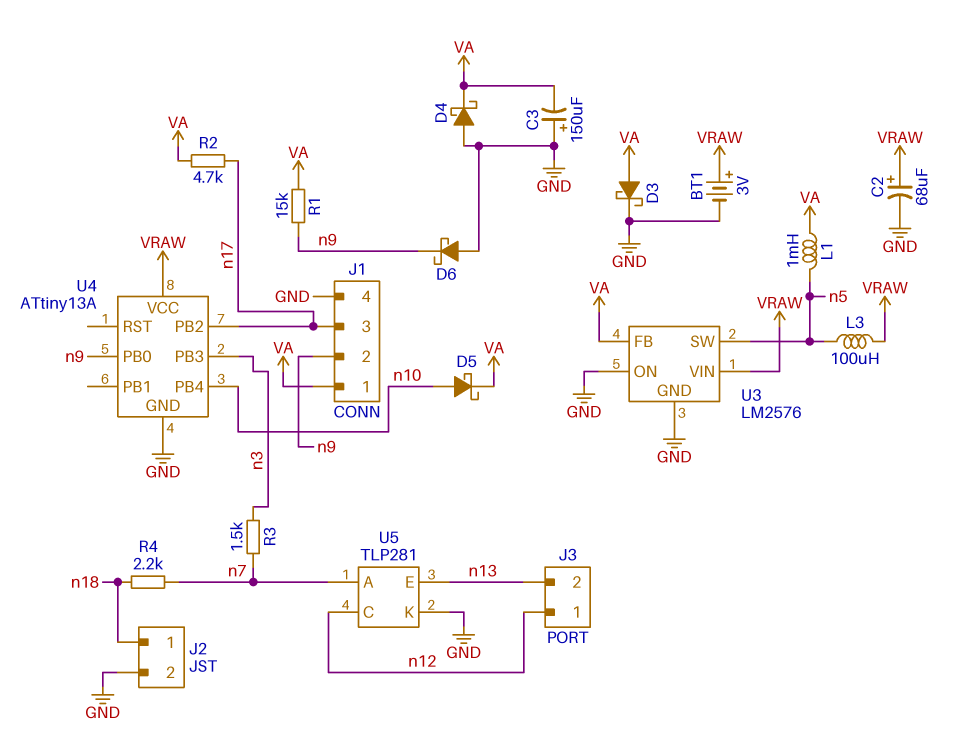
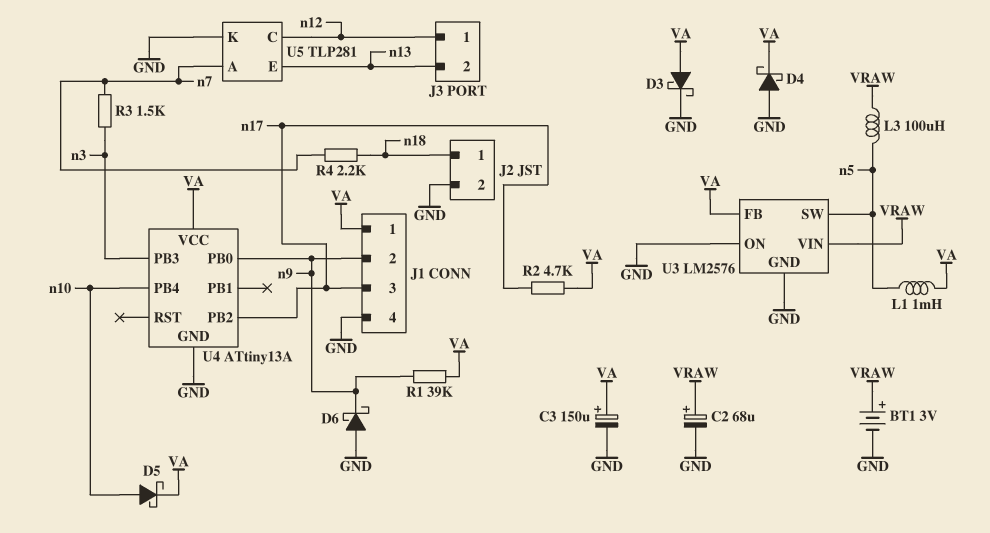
C3: 150uF (plus GND, minus VA) -> 150uF (plus VA, minus GND)
R1: 15k (VA, n9) -> 39k (VA, n9)
U4 pin VCC: VRAW -> VA

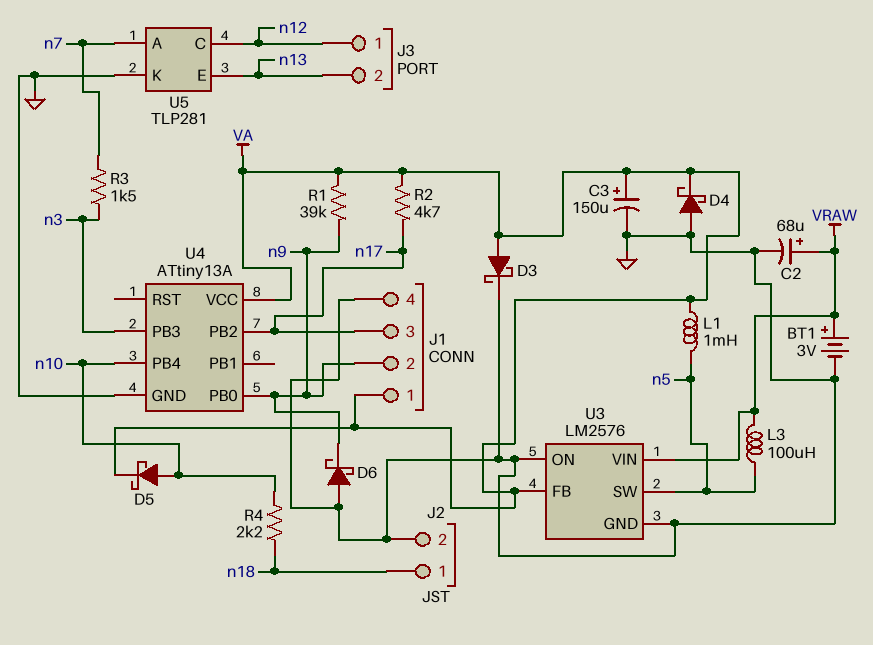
R4: 2.2k (n7, n18) -> 2.2k (n10, n18)

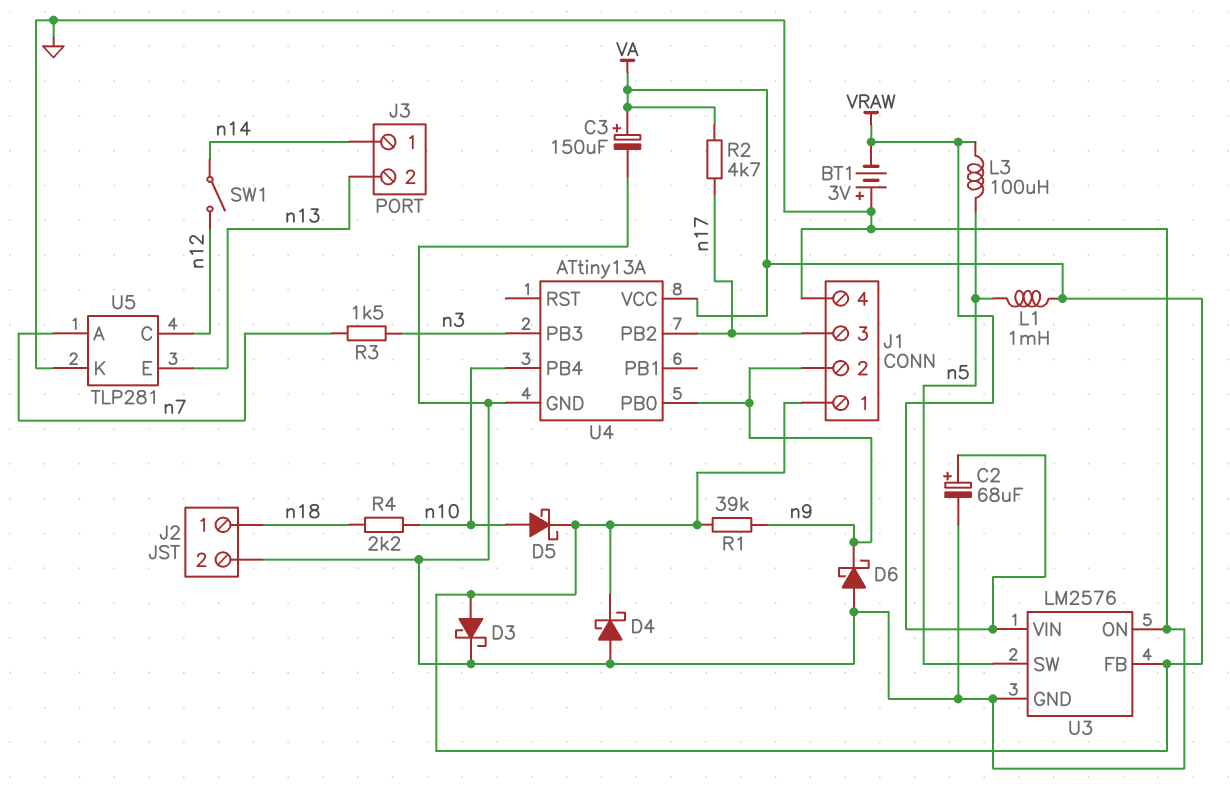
BT1: 3V (plus VRAW, minus GND) -> 3V (plus GND, minus VRAW)
J3 pin 1: n12 -> n14
SW1: none -> switch (n12, n14)

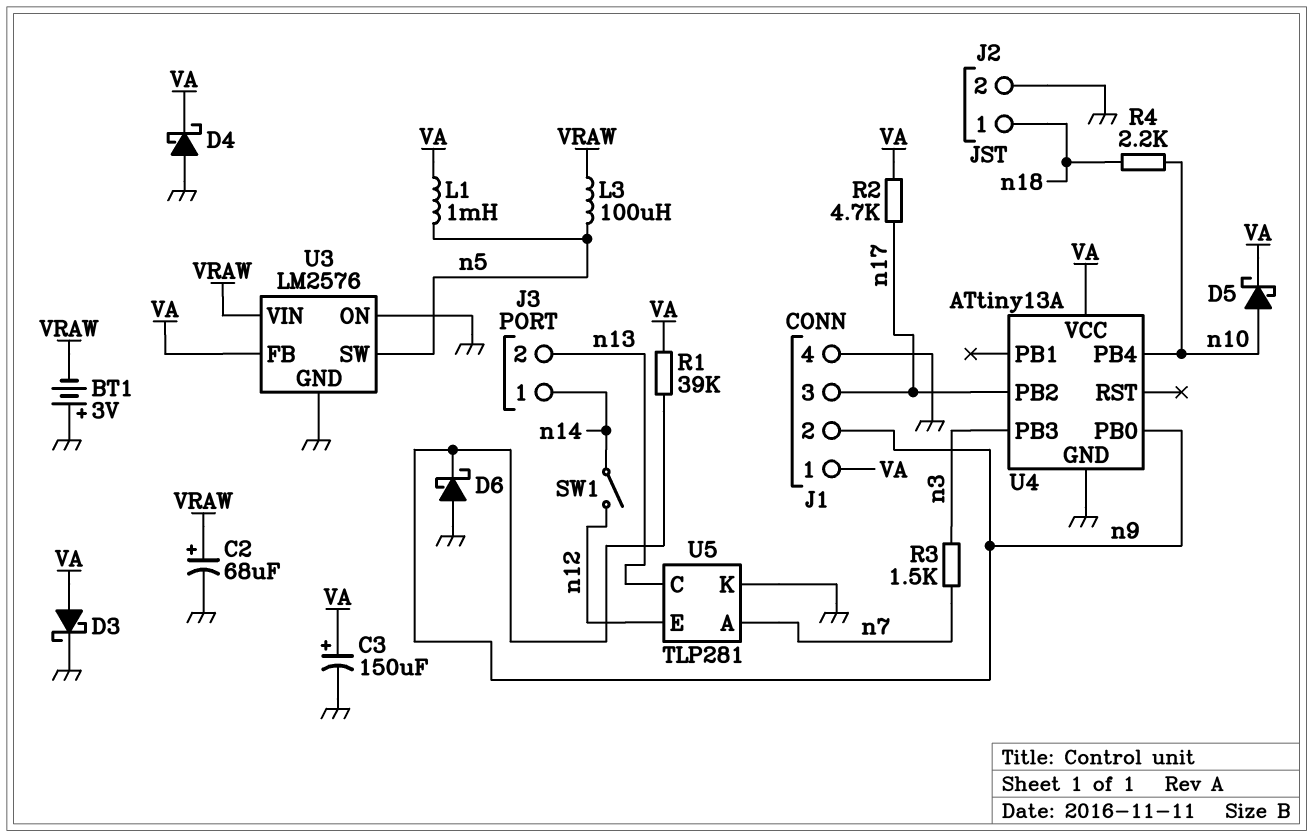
U5 pin C: n12 -> n13
U5 pin E: n13 -> n12

